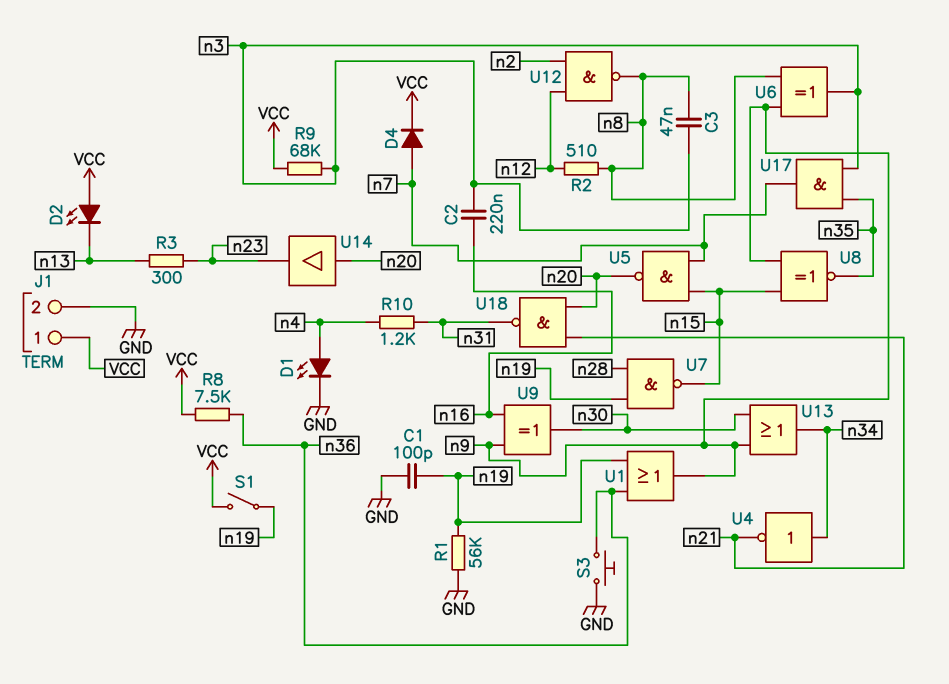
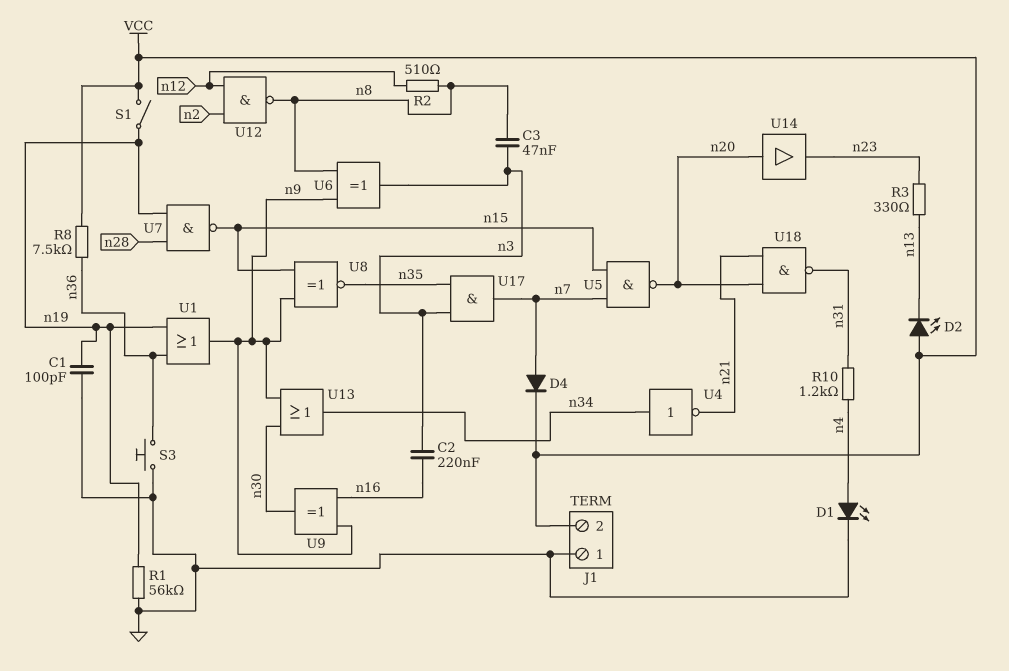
J1 pin 1: VCC -> GND
J1 pin 2: GND -> VCC
R3: 300 (n13, n23) -> 330 (n13, n23)
R9: 68k (VCC, n3) -> none

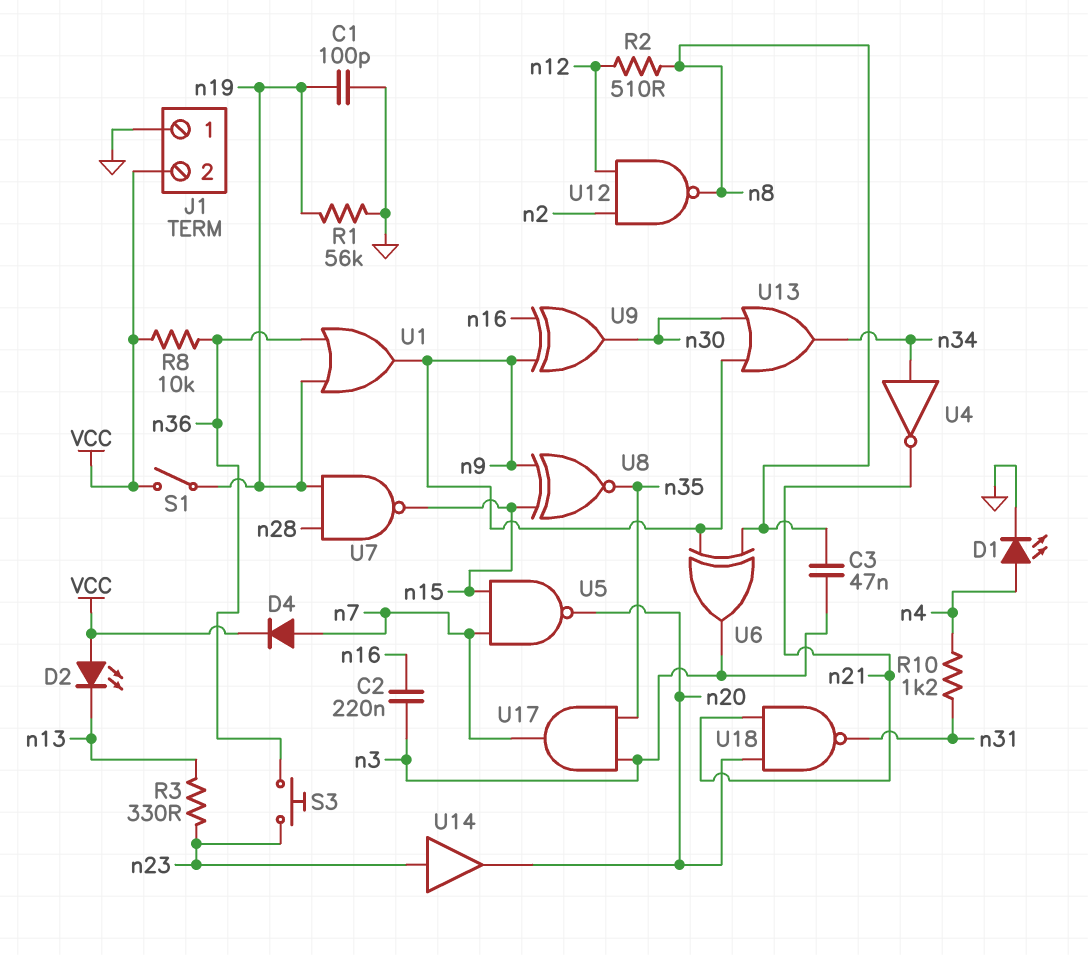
R8: 7.5k (VCC, n36) -> 10k (VCC, n36)
S3: button (GND, n36) -> button (n23, n36)
U14: buffer (in n20, out n23) -> buffer (in n23, out n20)

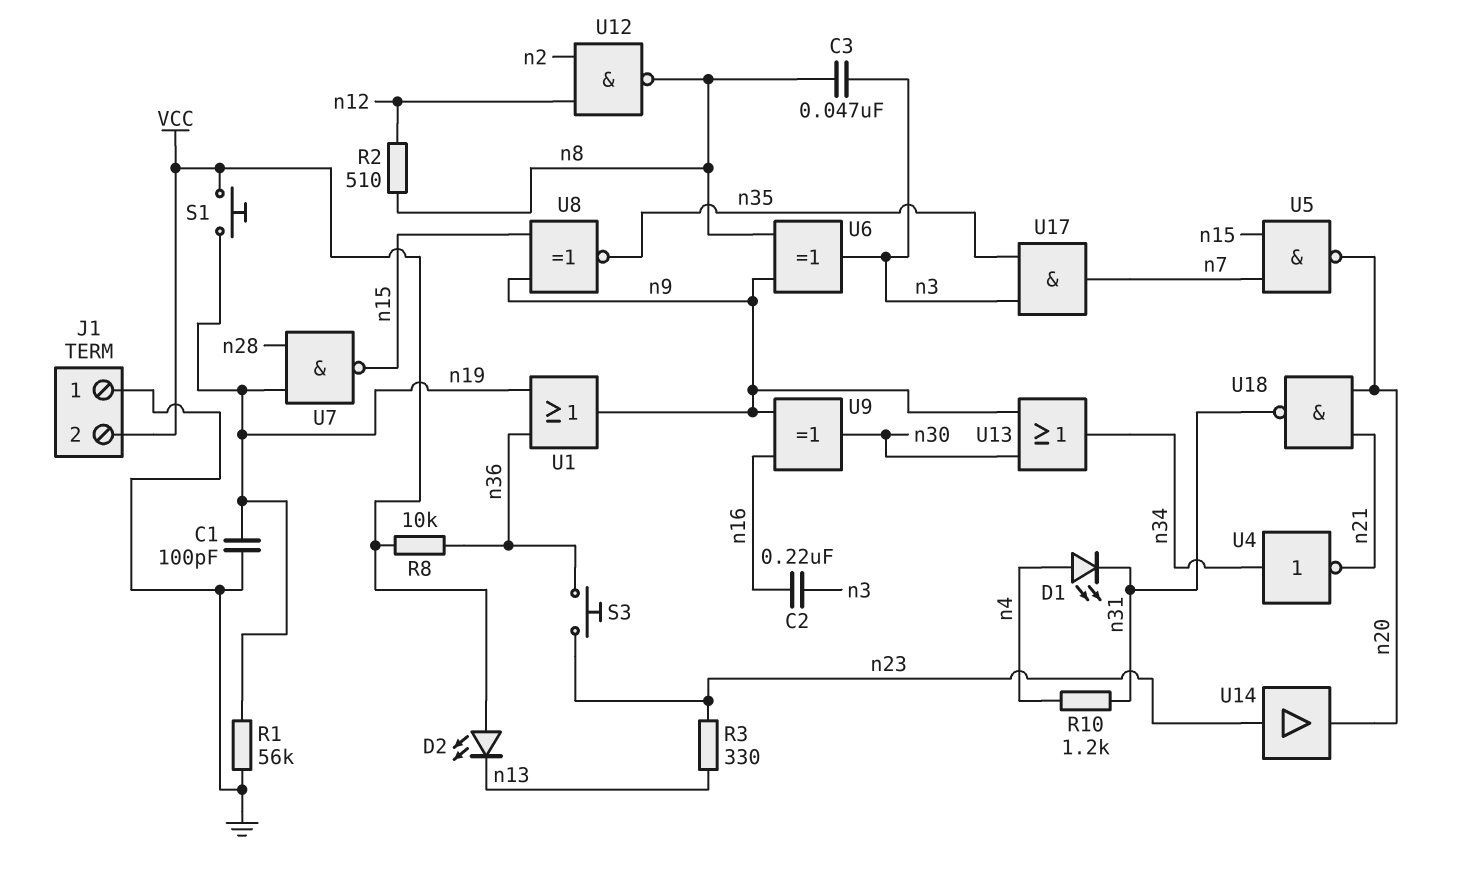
D1: LED (A n4, K GND) -> LED (A n4, K n31)
D4: diode (A n7, K VCC) -> none
S1: switch (VCC, n19) -> button (VCC, n19)

